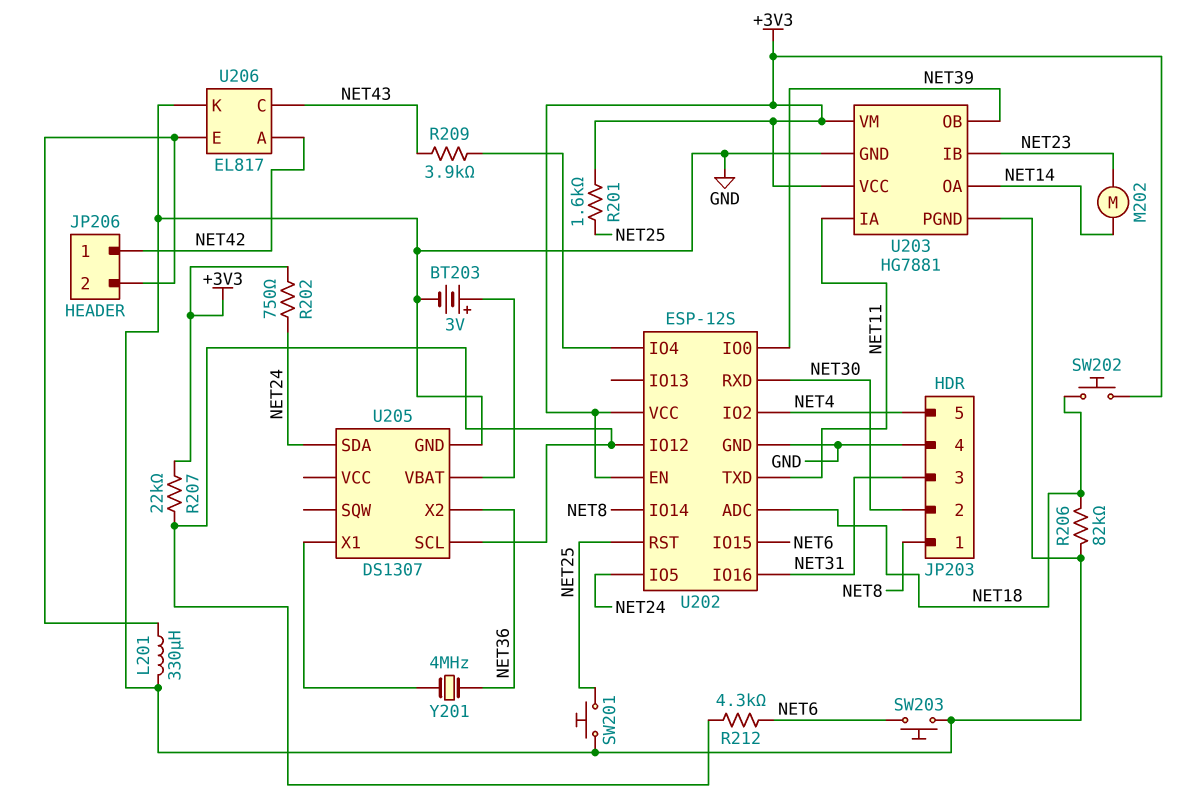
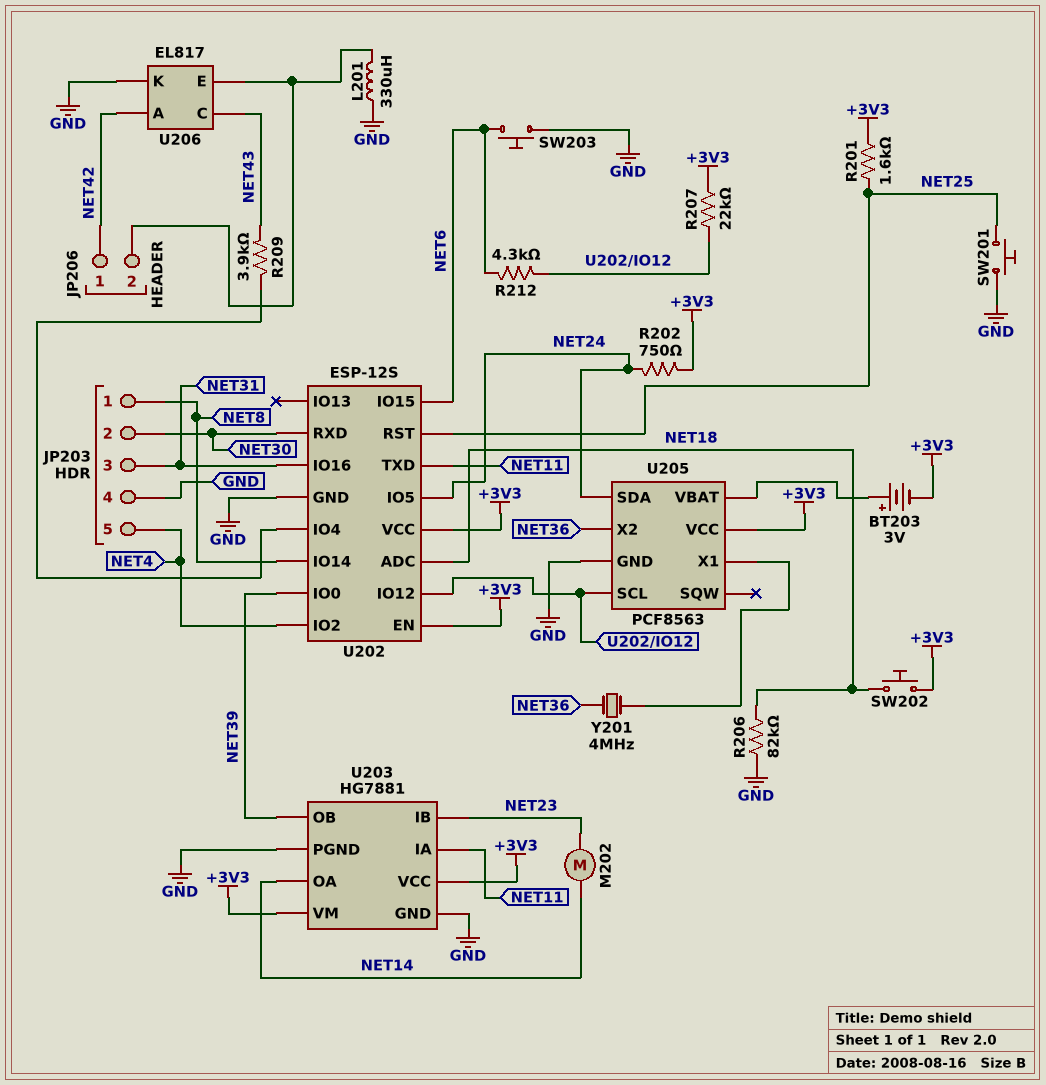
BT203: 3V (plus U205/VBAT, minus GND) -> 3V (plus U205/VBAT, minus +3V3)
U205: DS1307 -> PCF8563
U205 pin VCC: none -> +3V3

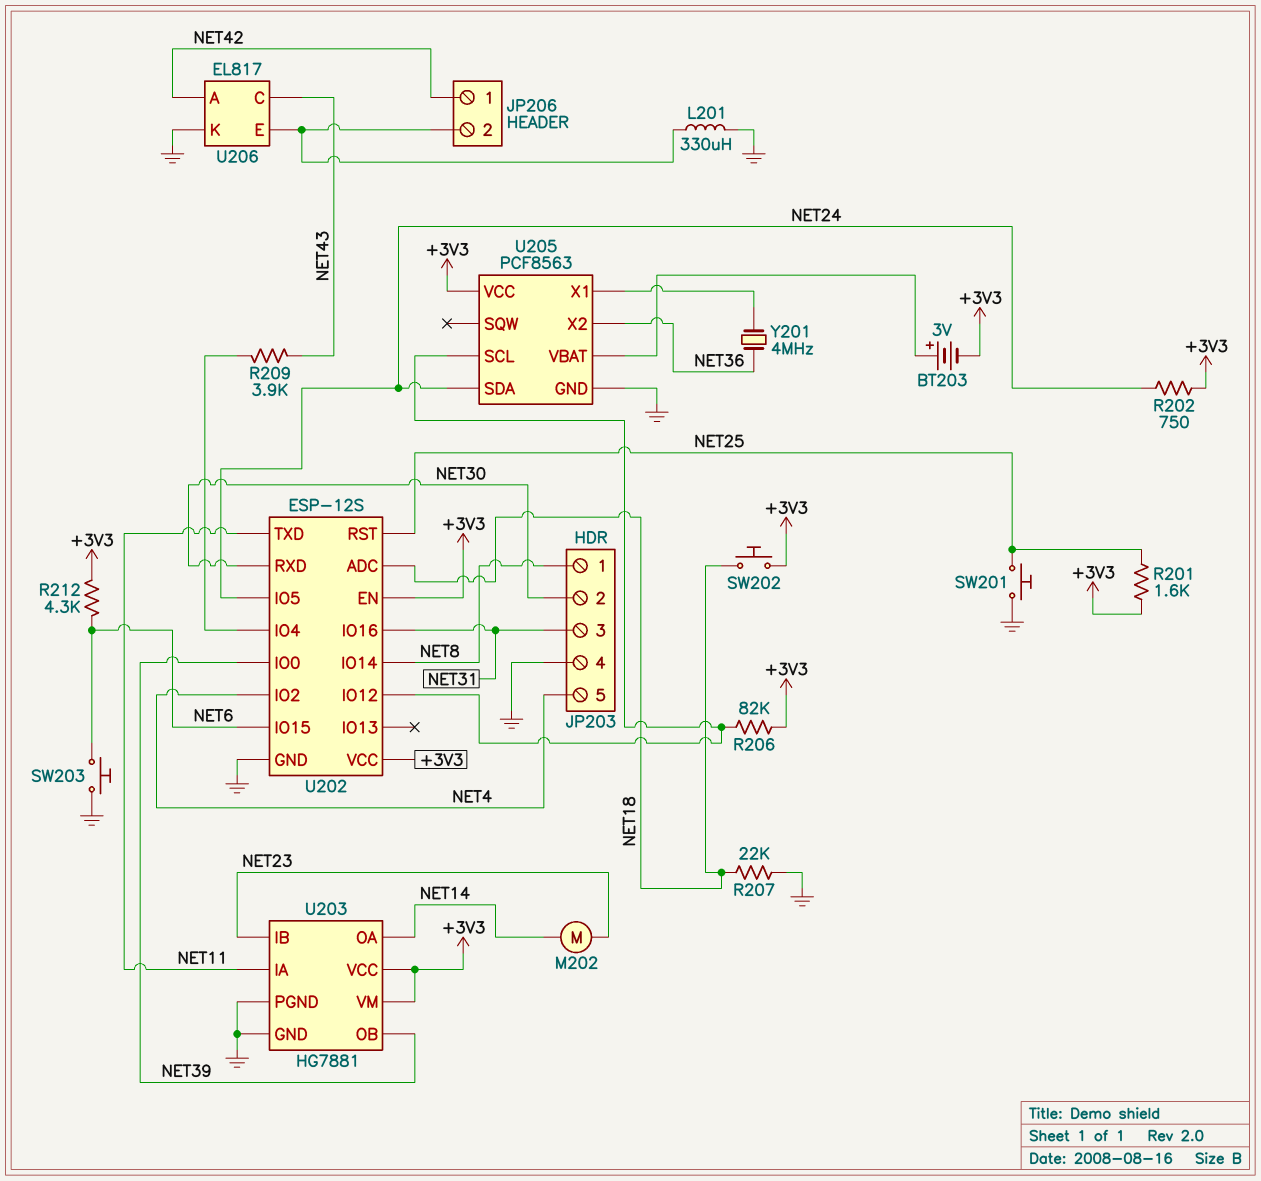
R206: 82k (GND, NET18) -> 82k (+3V3, U202/IO12)
R207: 22k (+3V3, U202/IO12) -> 22k (GND, NET18)
R212: 4.3k (NET6, U202/IO12) -> 4.3k (+3V3, NET6)

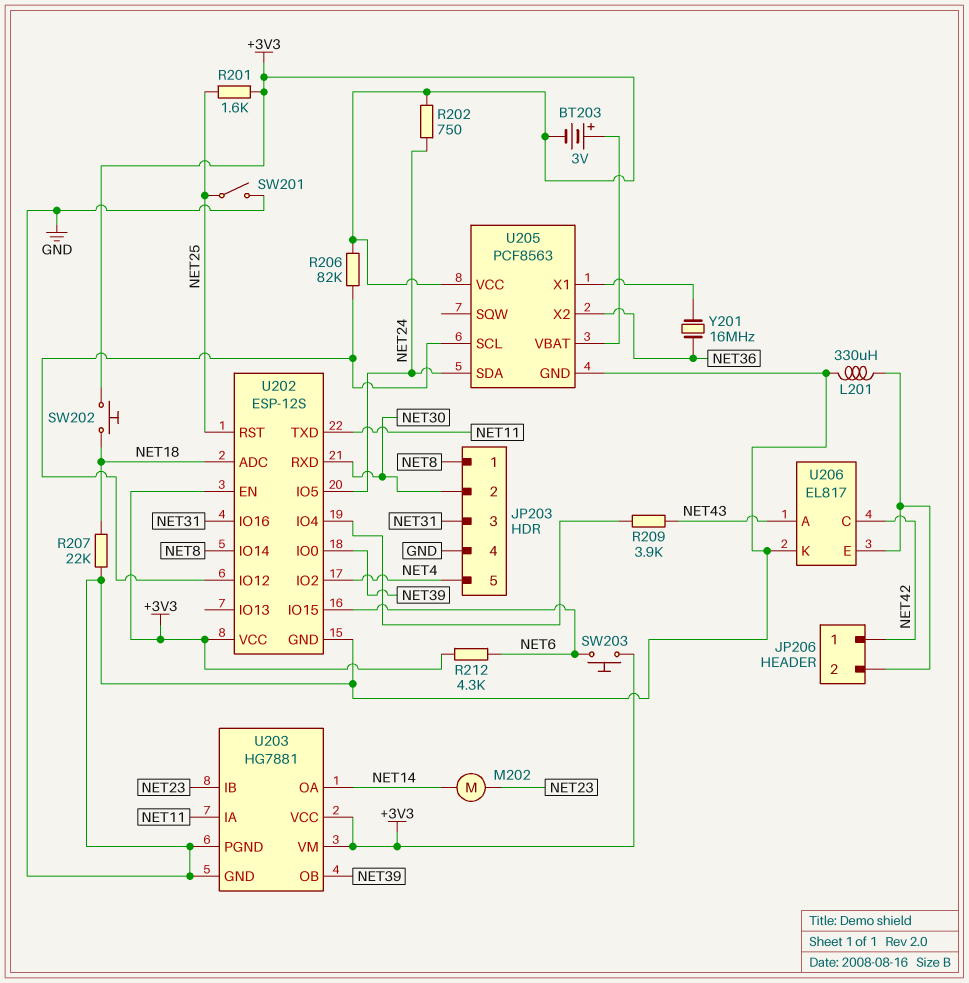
SW201: button (GND, NET25) -> switch (GND, NET25)
SW203: button (GND, NET6) -> button (+3V3, NET6)
U206 pin A: NET42 -> NET43
U206 pin C: NET43 -> NET42
Y201: 4MHz (NET36, U205/X1) -> 16MHz (NET36, U205/X1)

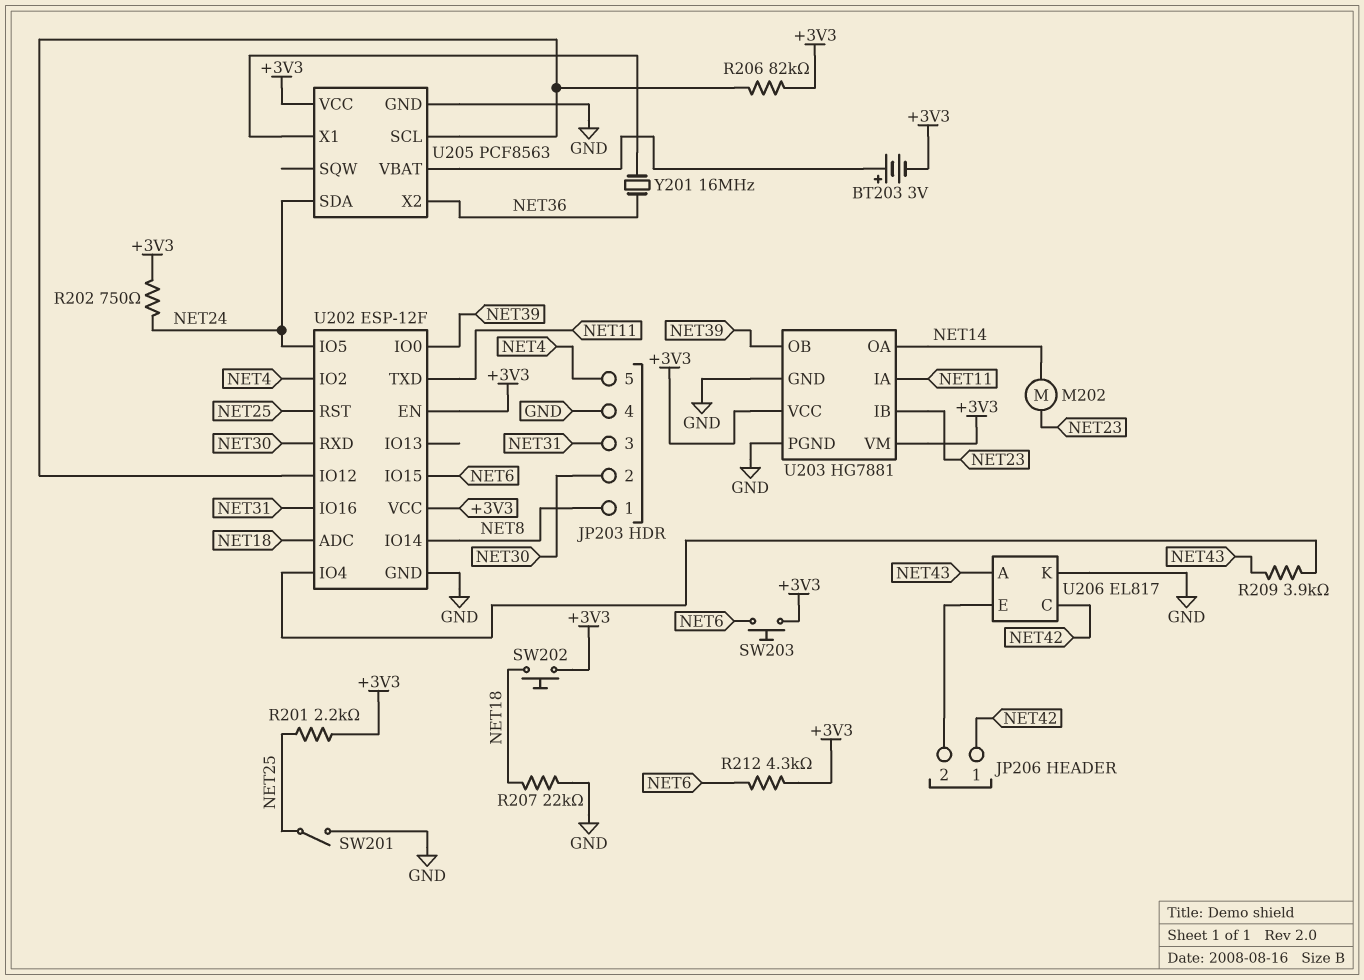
L201: 330uH (GND, JP206/2) -> none
R201: 1.6k (+3V3, NET25) -> 2.2k (+3V3, NET25)
U202: ESP-12S -> ESP-12F

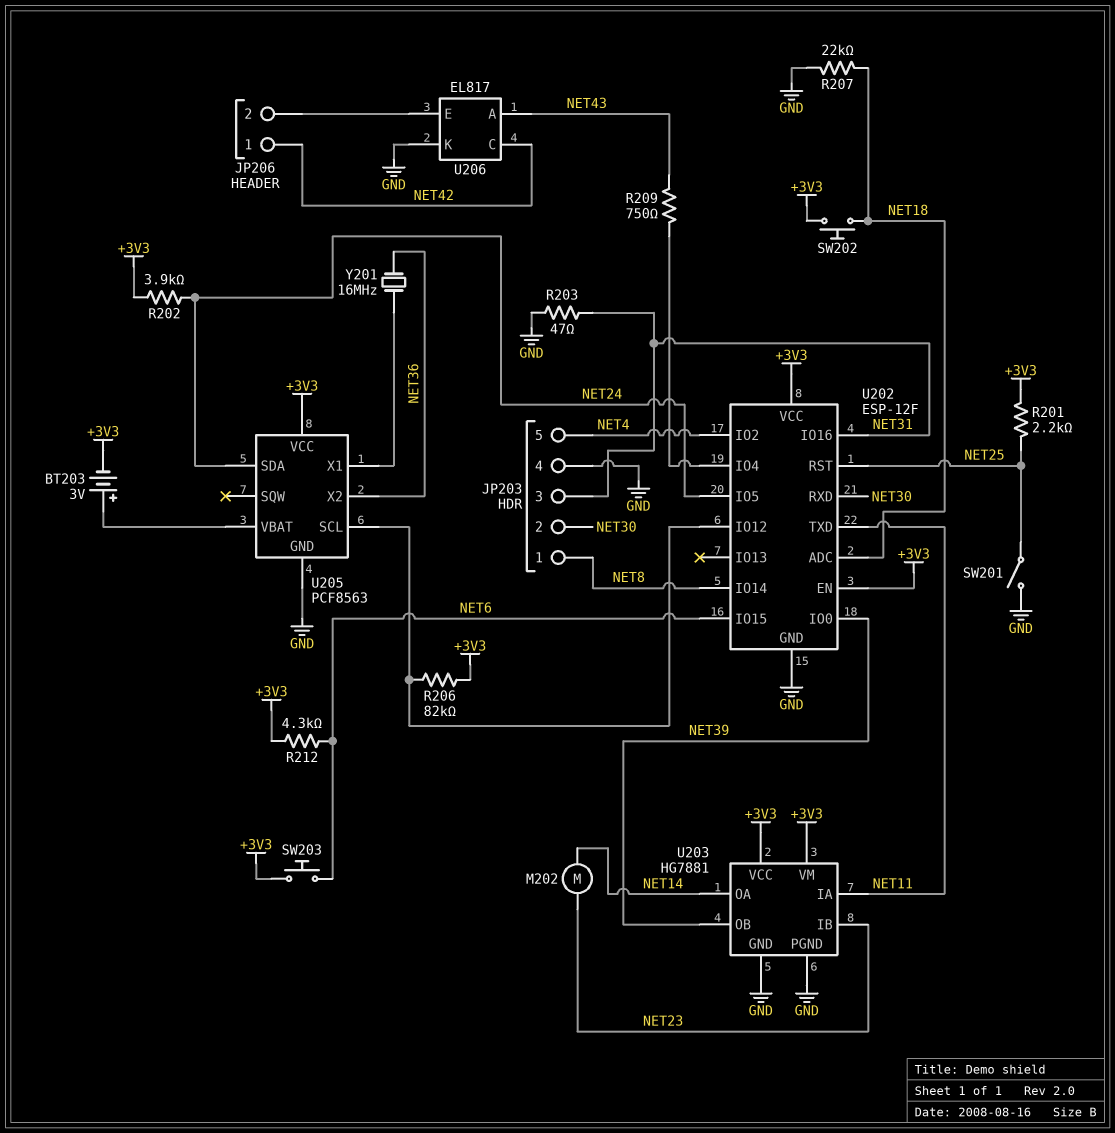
R202: 750 (+3V3, NET24) -> 3.9k (+3V3, NET24)
R203: none -> 47 (GND, NET31)
R209: 3.9k (NET43, U202/IO4) -> 750 (NET43, U202/IO4)

